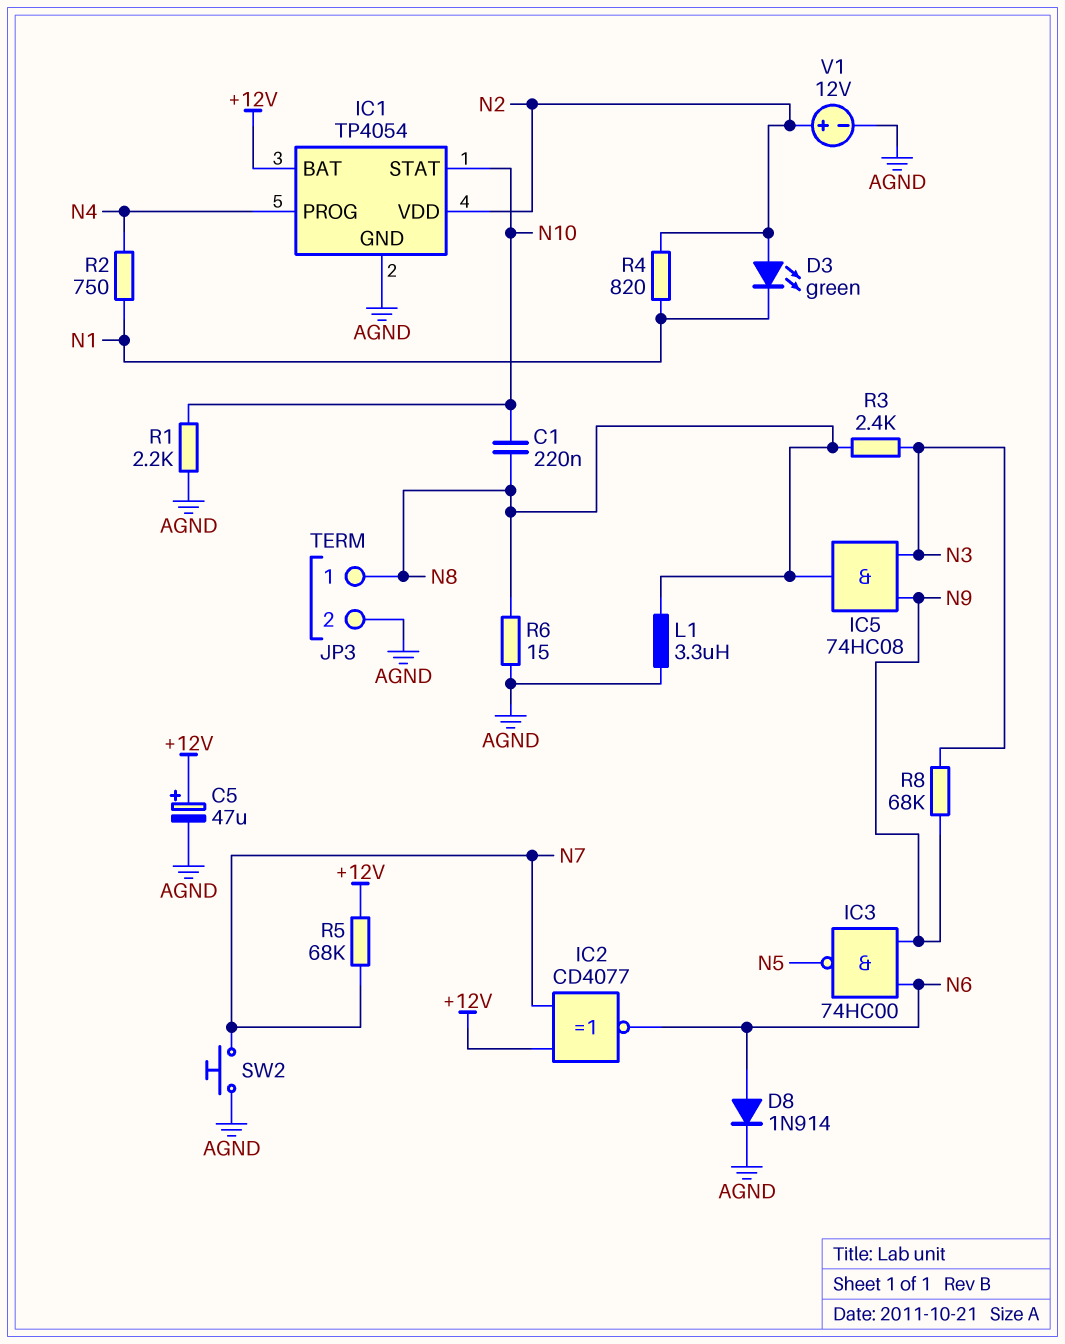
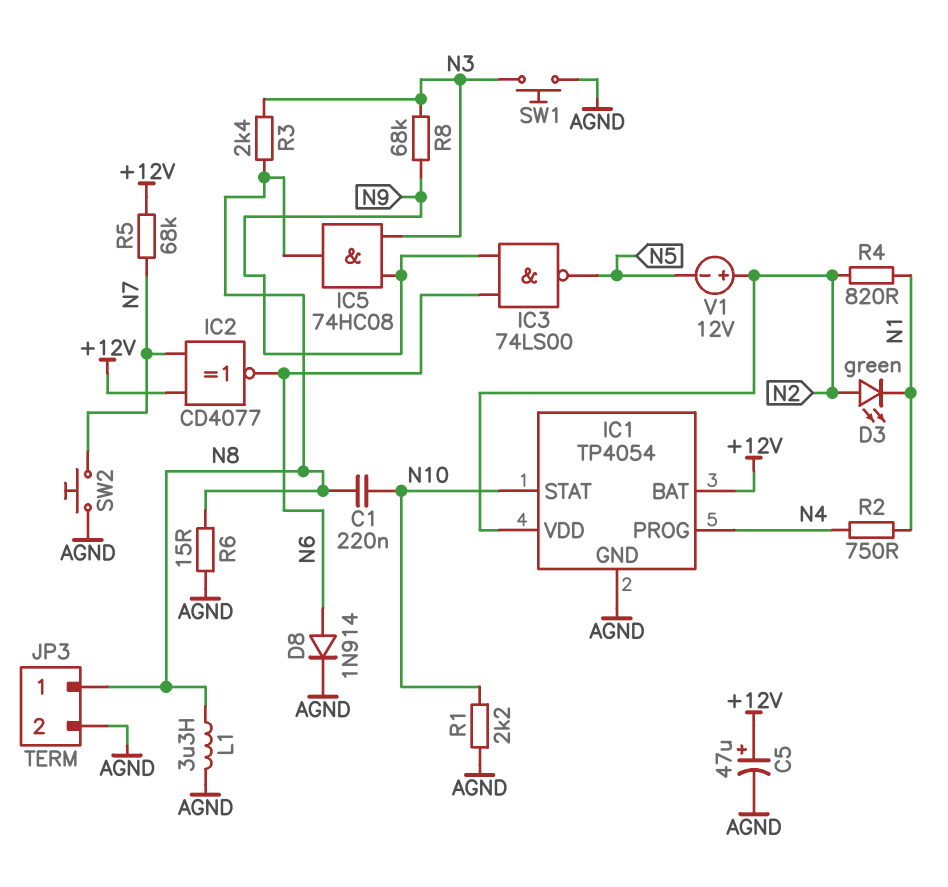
IC3: NAND 74HC00 (in N6, in N9, out N5) -> NAND 74LS00 (in N6, in N9, out N5)
SW1: none -> button (AGND, N3)
V1: 12V (plus N2, minus AGND) -> 12V (plus N2, minus N5)

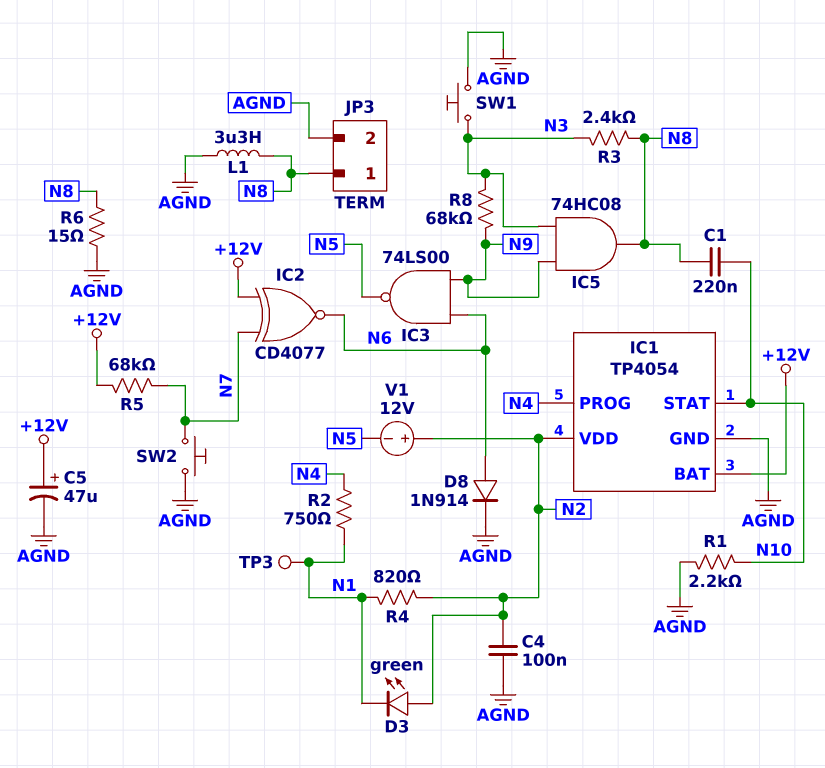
C4: none -> 100nF (AGND, N2)
TP3: none -> test point (N1)

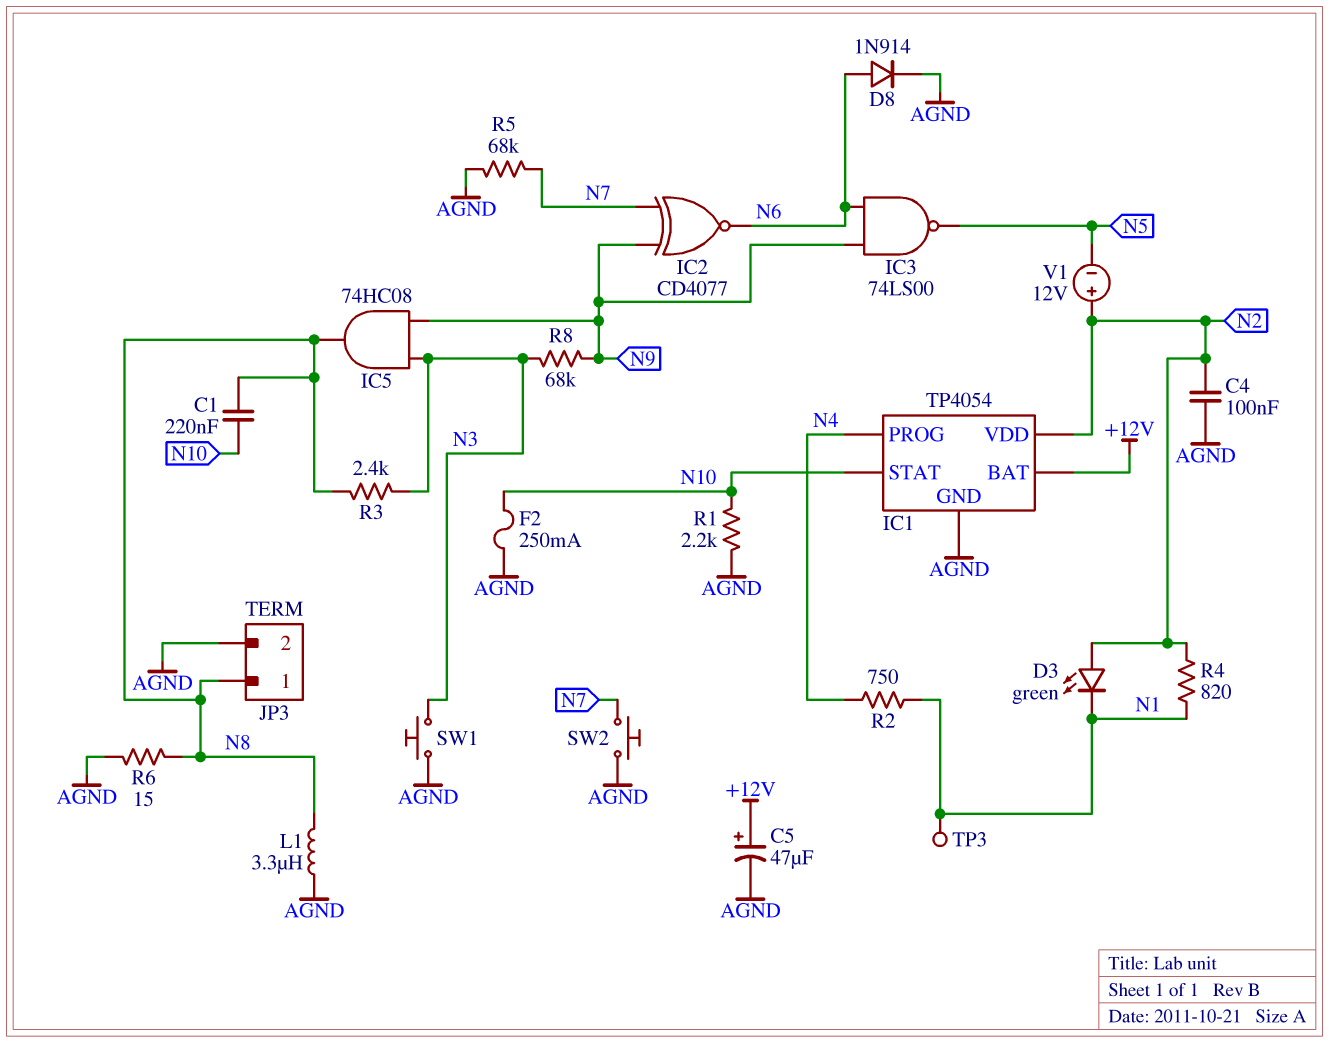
F2: none -> 250mA (AGND, N10)
IC2: XNOR CD4077 (in +12V, in N7, out N6) -> XNOR CD4077 (in N7, in N9, out N6)
R5: 68k (+12V, N7) -> 68k (AGND, N7)

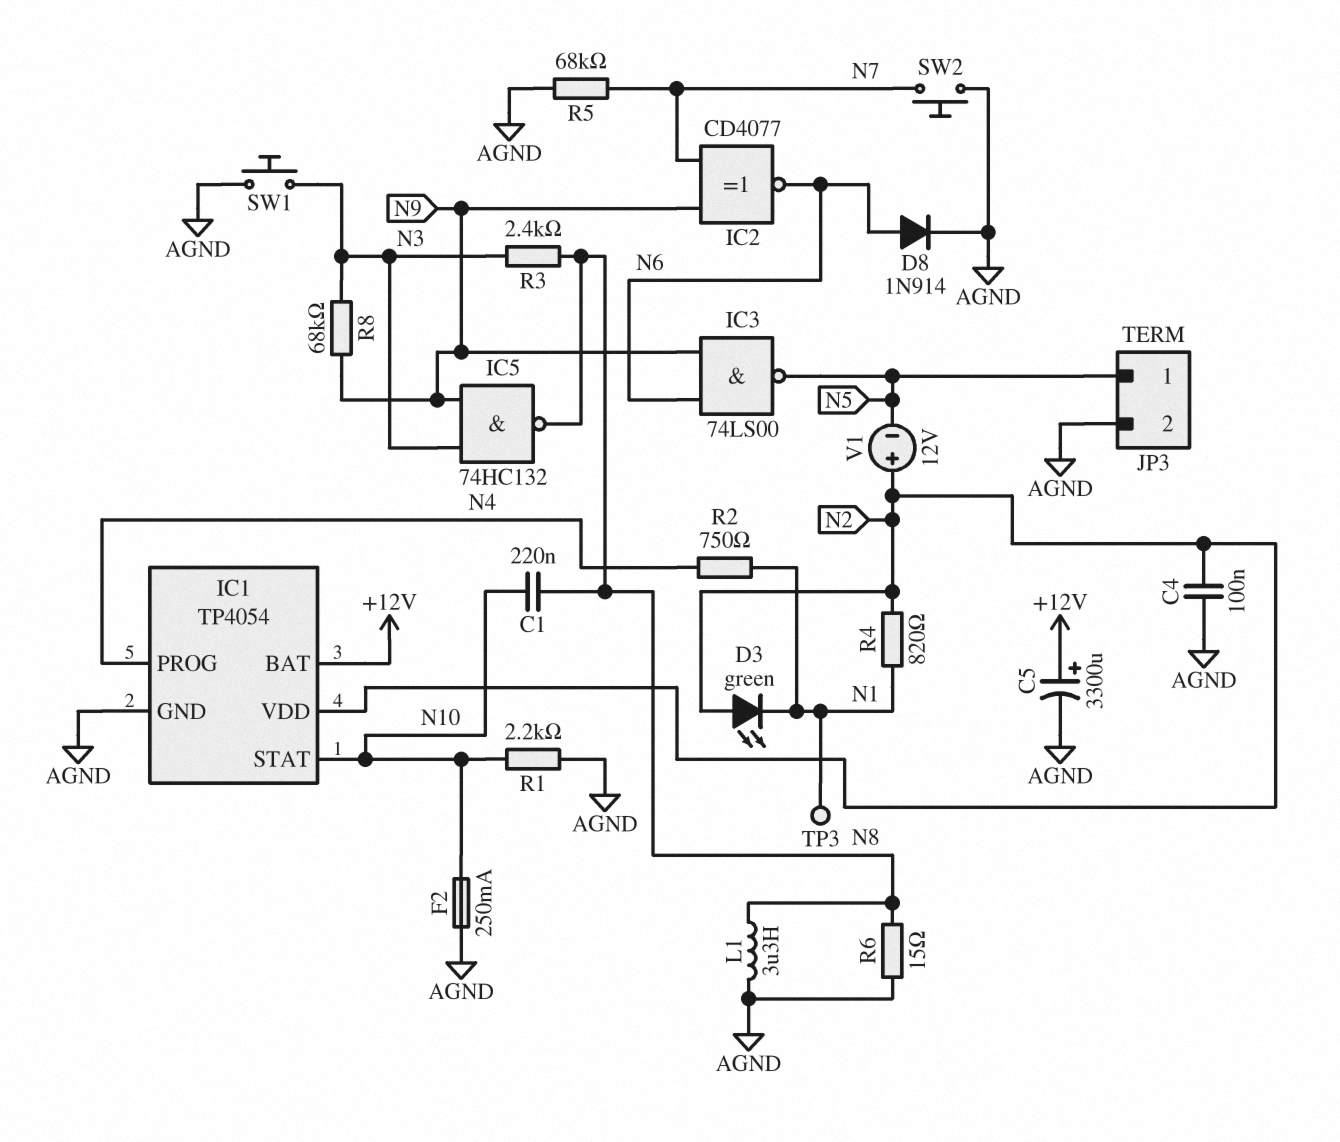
C5: 47uF (plus +12V, minus AGND) -> 3300uF (plus +12V, minus AGND)
IC5: AND 74HC08 (in N3, in N9, out N8) -> NAND 74HC132 (in N3, in N9, out N8)
JP3 pin 1: N8 -> N5

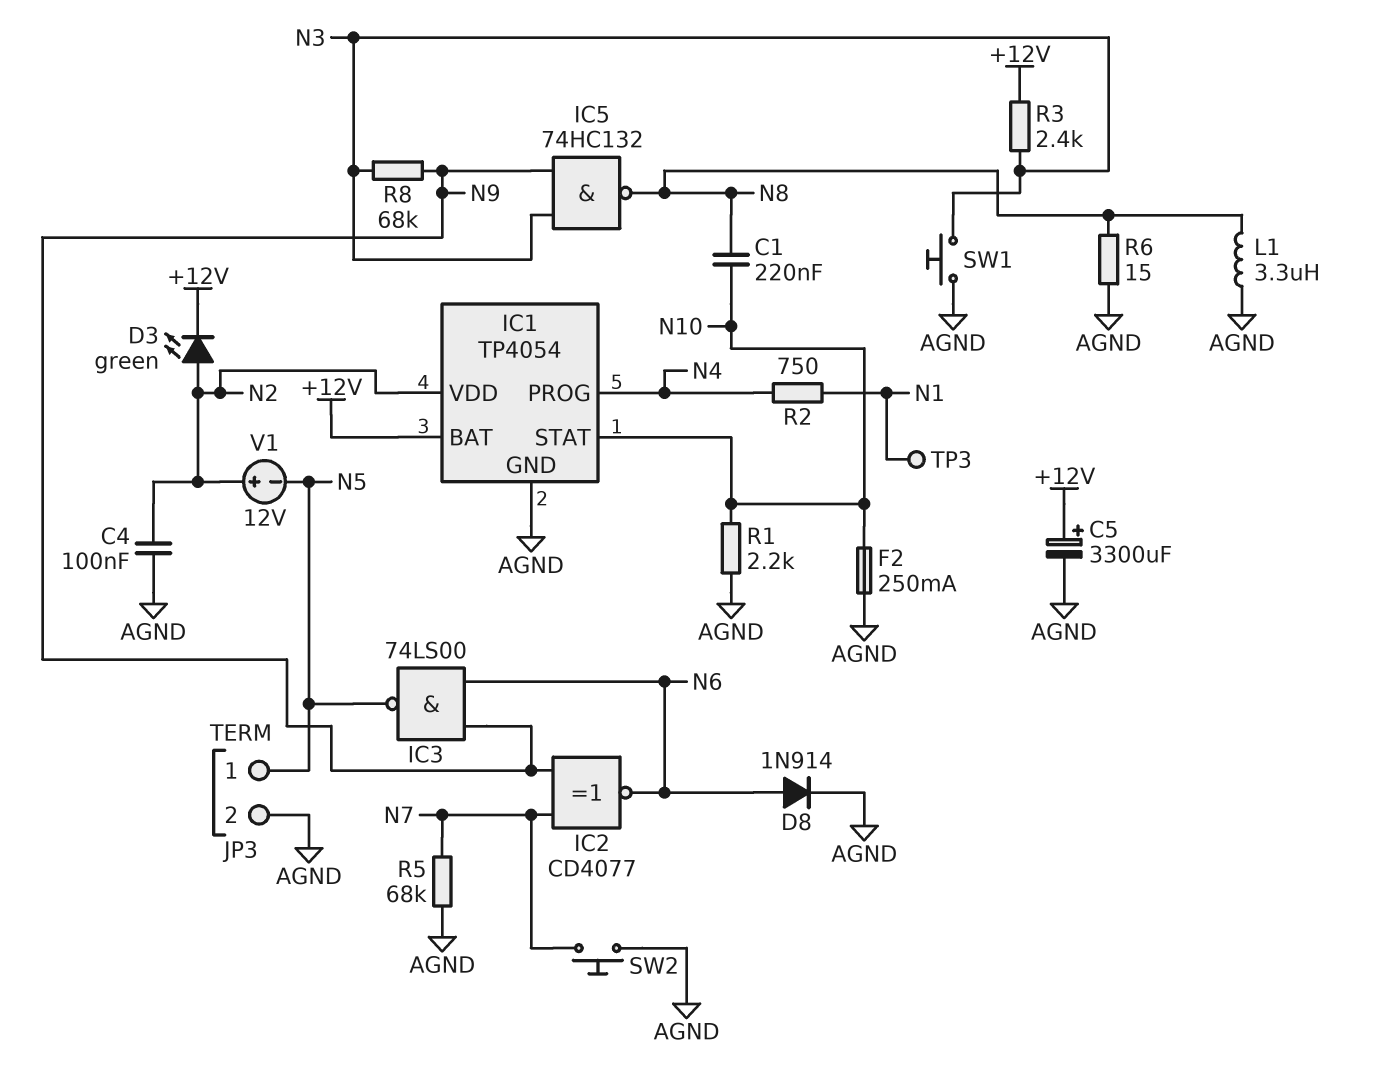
D3: LED green (A N2, K N1) -> LED green (A N2, K +12V)
R3: 2.4k (N3, N8) -> 2.4k (+12V, N3)
R4: 820 (N1, N2) -> none

